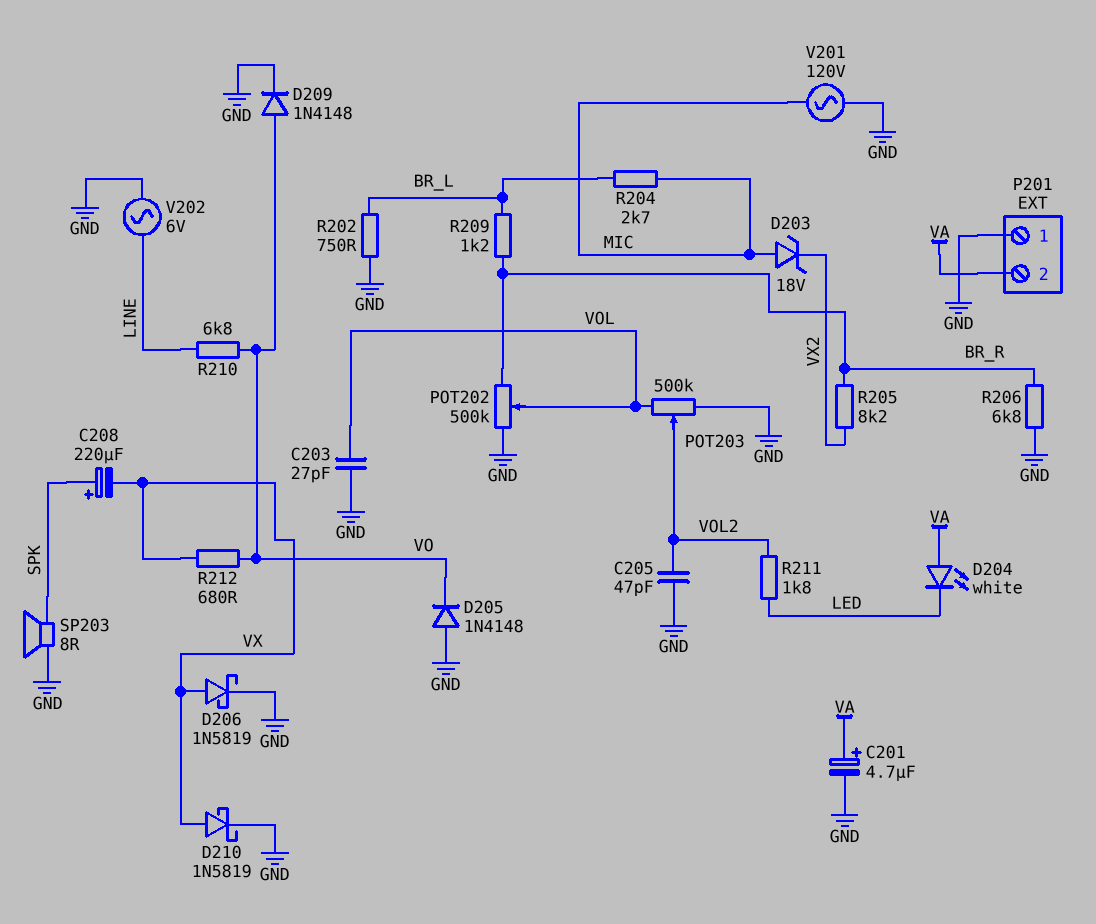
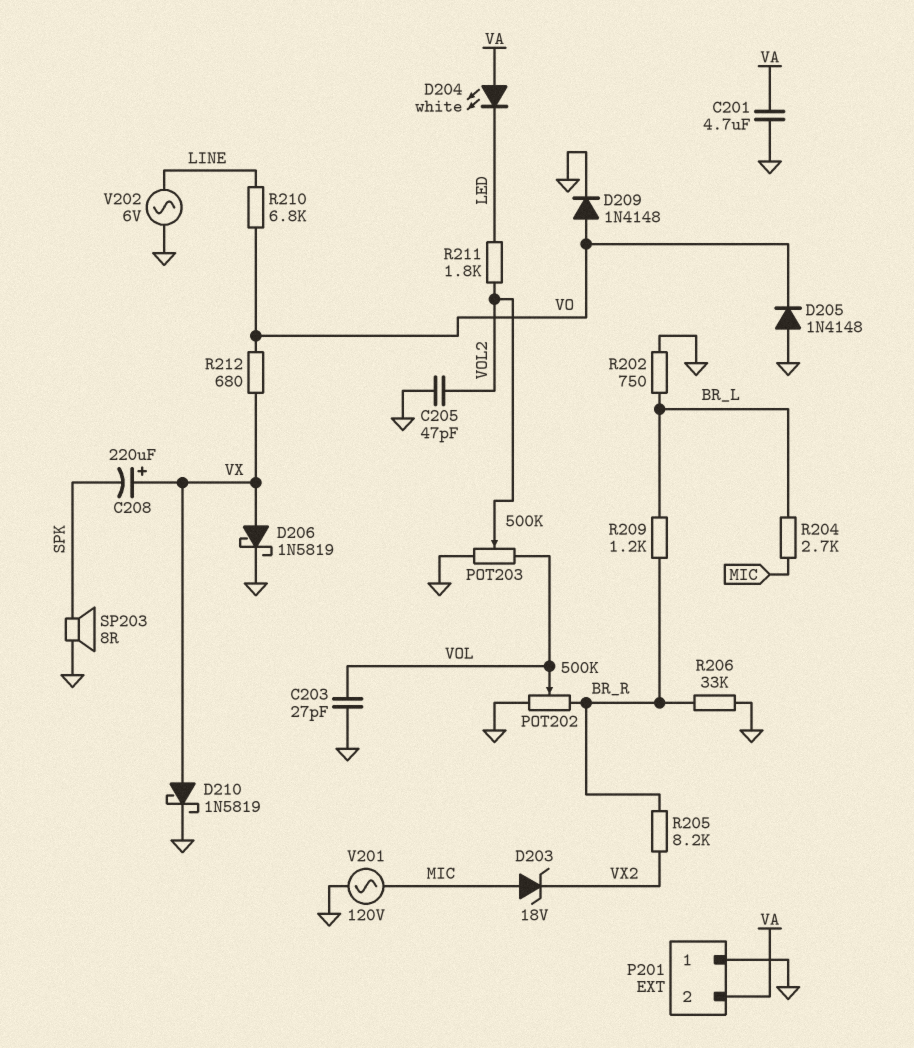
C201: 4.7uF (plus VA, minus GND) -> 4.7uF (GND, VA)
C208: 220uF (plus SPK, minus VX) -> 220uF (plus VX, minus SPK)
R206: 6.8k (BR_R, GND) -> 33k (BR_R, GND)

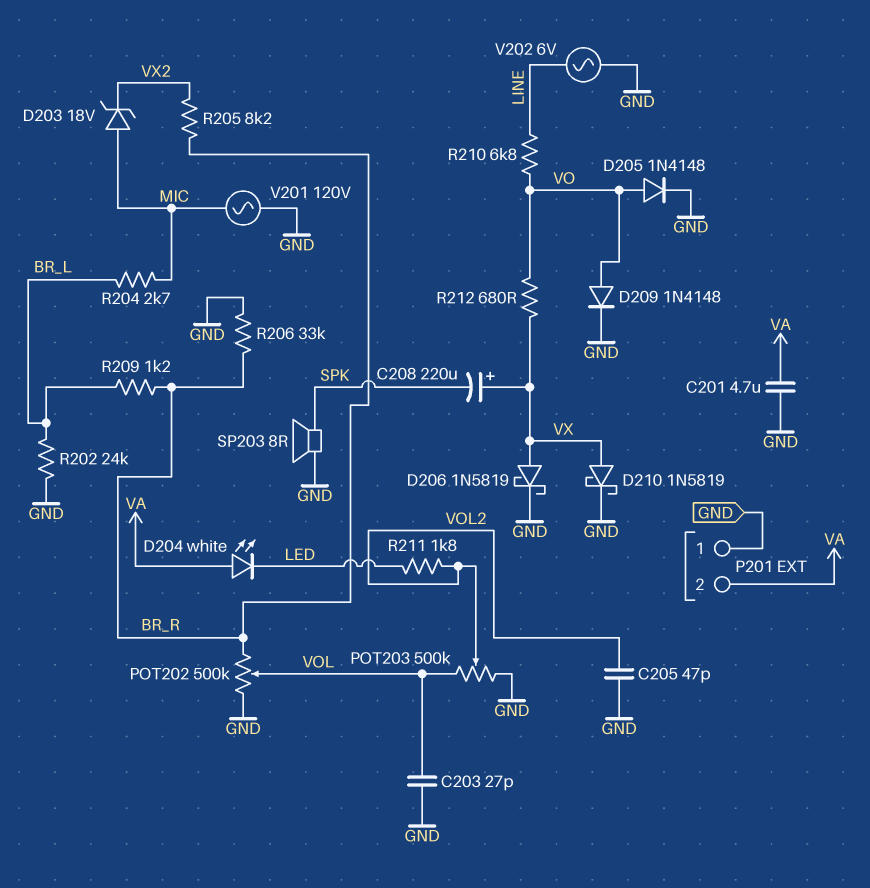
D205: diode 1N4148 (A GND, K VO) -> diode 1N4148 (A VO, K GND)
R202: 750 (BR_L, GND) -> 24k (BR_L, GND)

